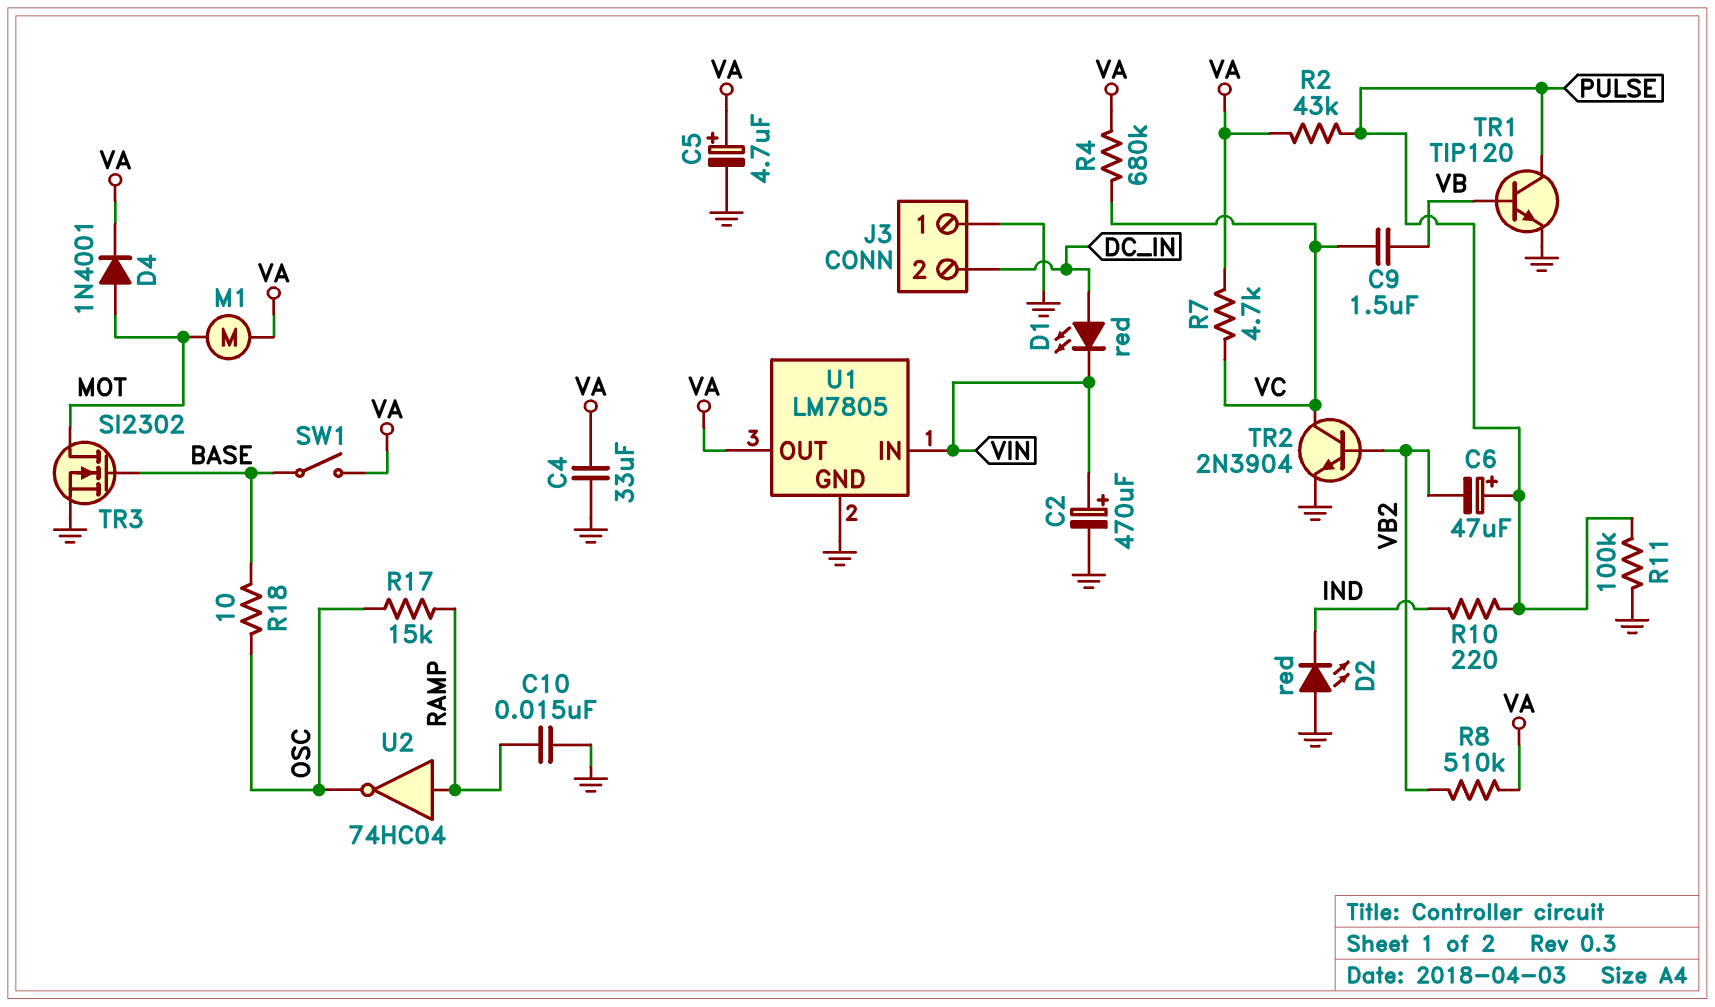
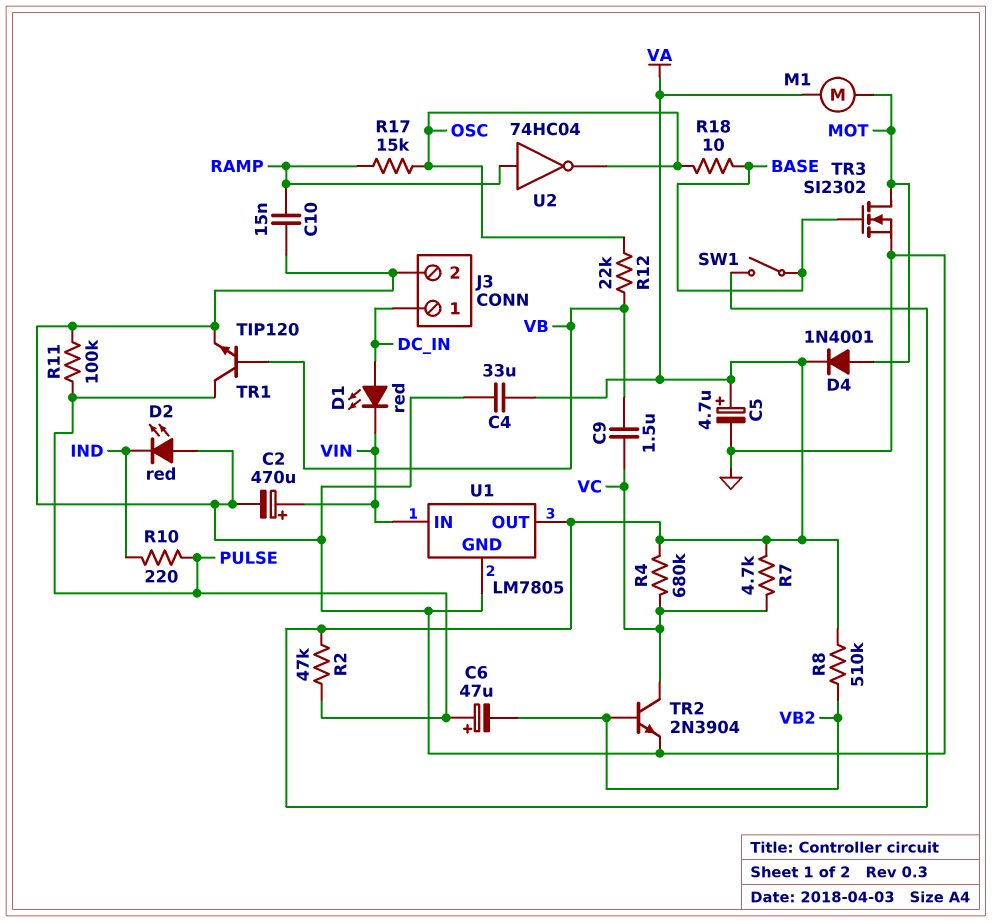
J3 pin 1: GND -> DC_IN
J3 pin 2: DC_IN -> GND
R2: 43k (PULSE, VA) -> 47k (PULSE, VA)
R12: none -> 22k (OSC, VB)

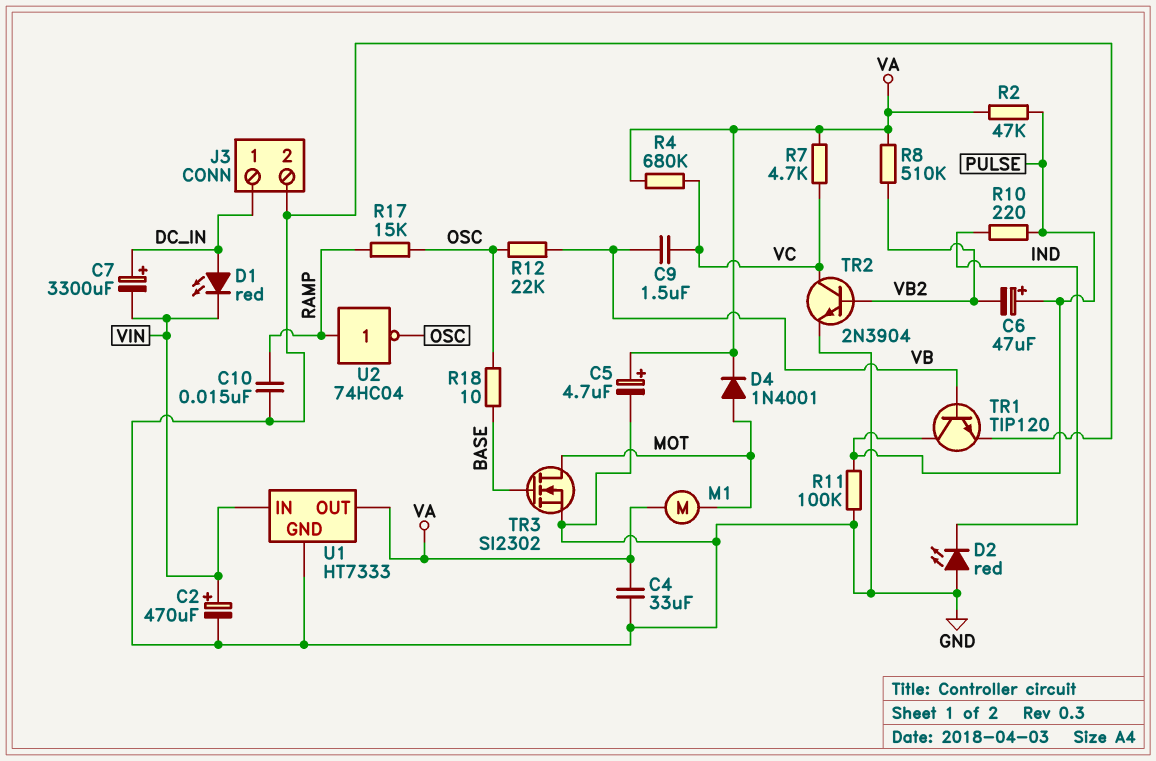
C7: none -> 3300uF (plus DC_IN, minus VIN)
SW1: switch (BASE, VA) -> none
U1: LM7805 -> HT7333

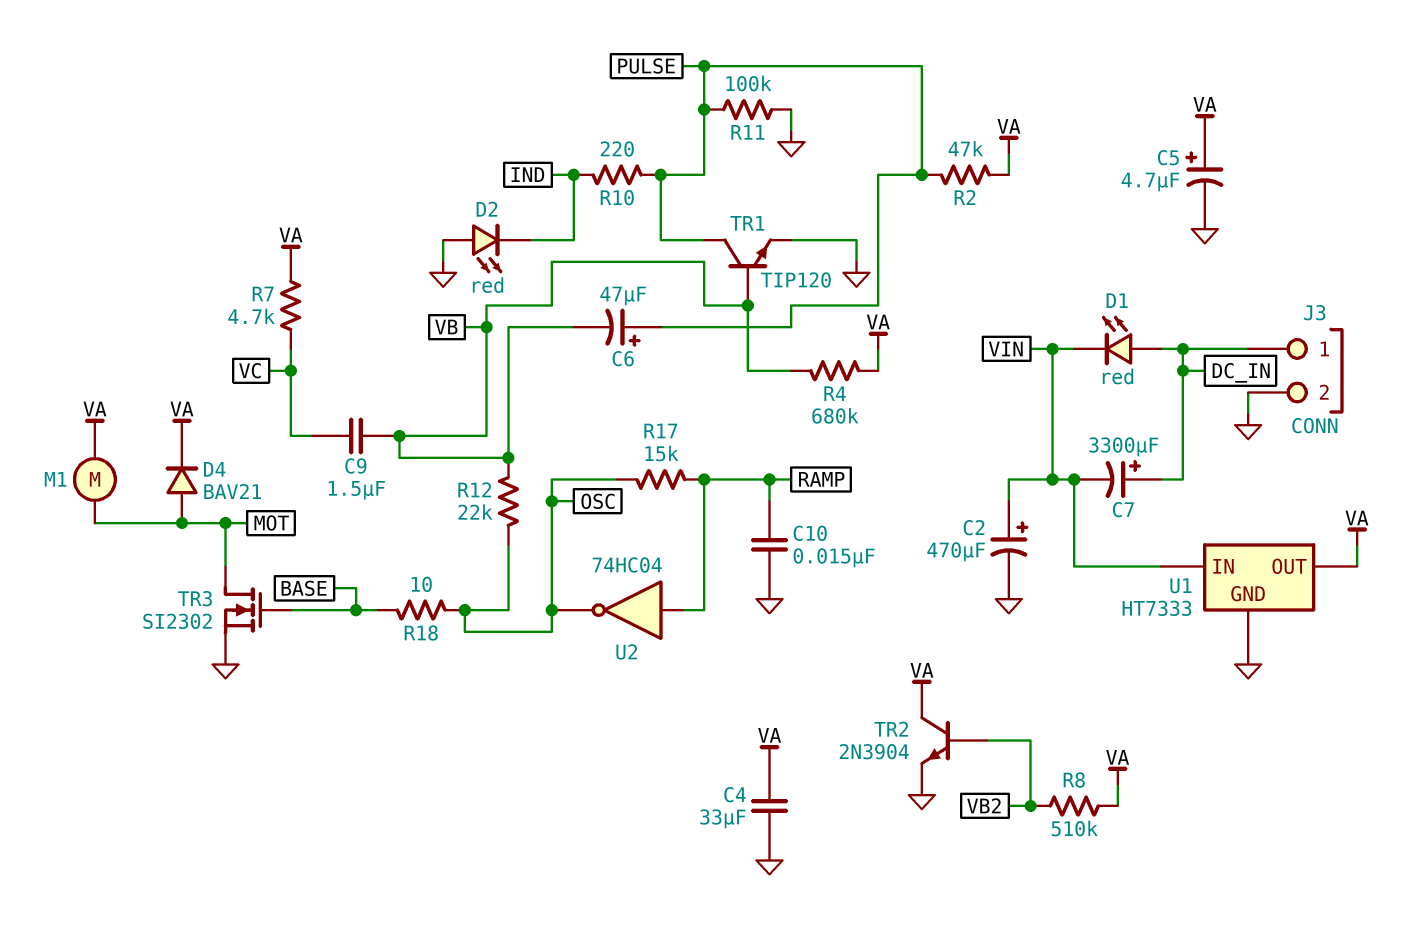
C6: 47uF (plus PULSE, minus VB2) -> 47uF (plus PULSE, minus VB)
D4: diode 1N4001 (A MOT, K VA) -> diode BAV21 (A MOT, K VA)
R4: 680k (VA, VC) -> 680k (VA, VB)
TR2: NPN 2N3904 (B VB2, C VC, E GND) -> NPN 2N3904 (B VB2, C VA, E GND)

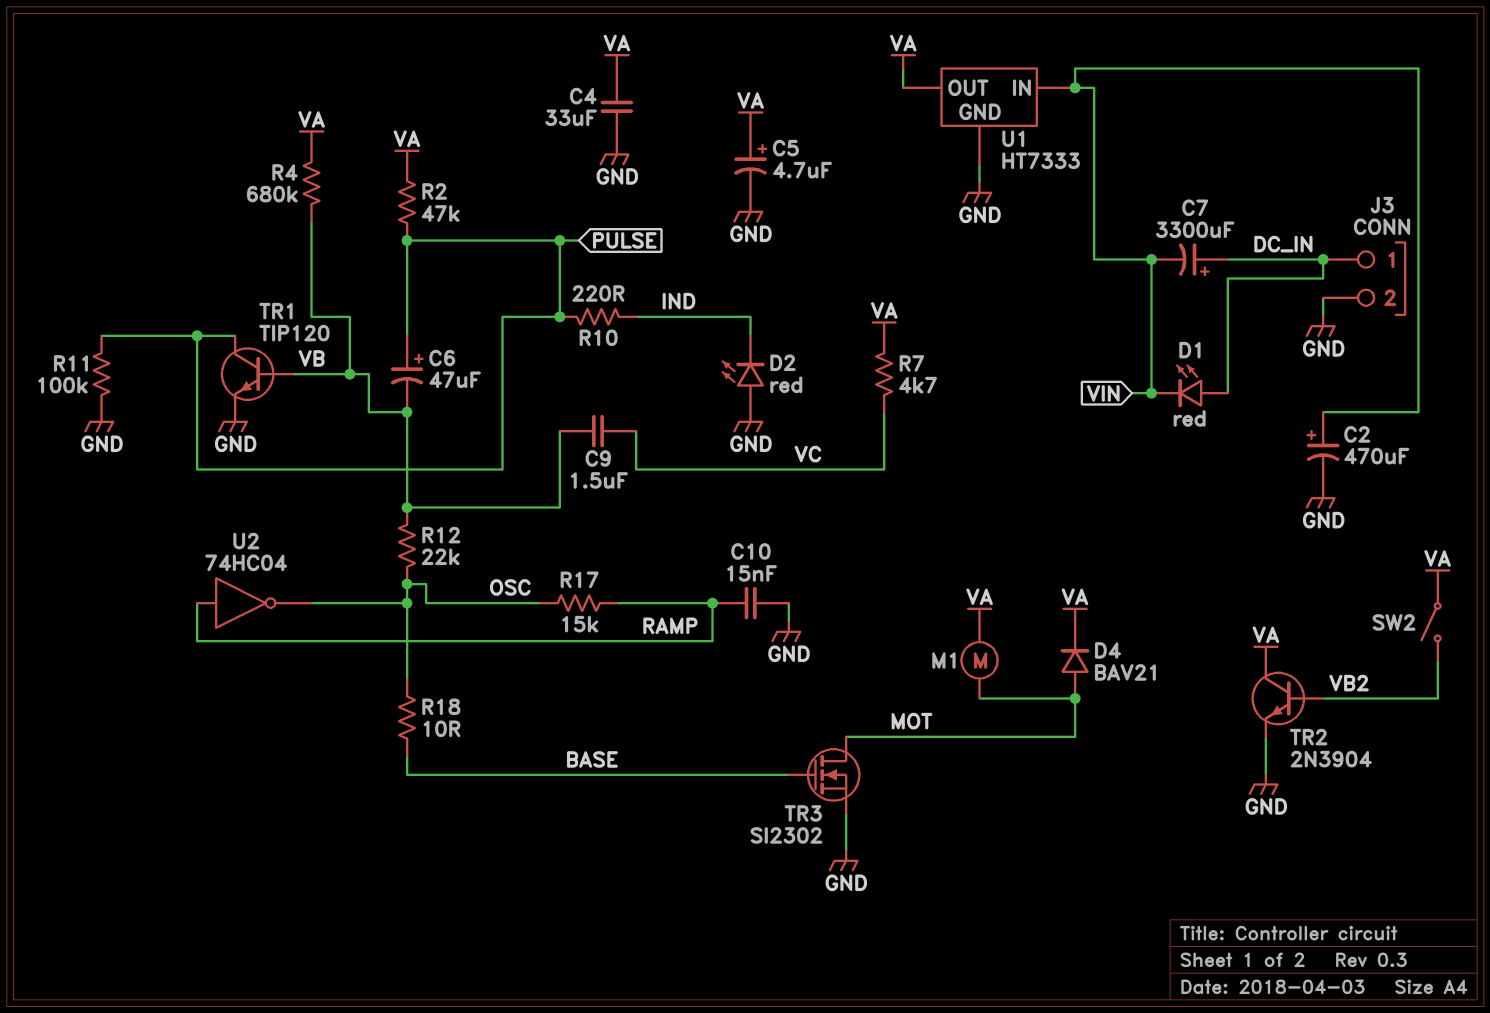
R8: 510k (VA, VB2) -> none
SW2: none -> switch (VA, VB2)

